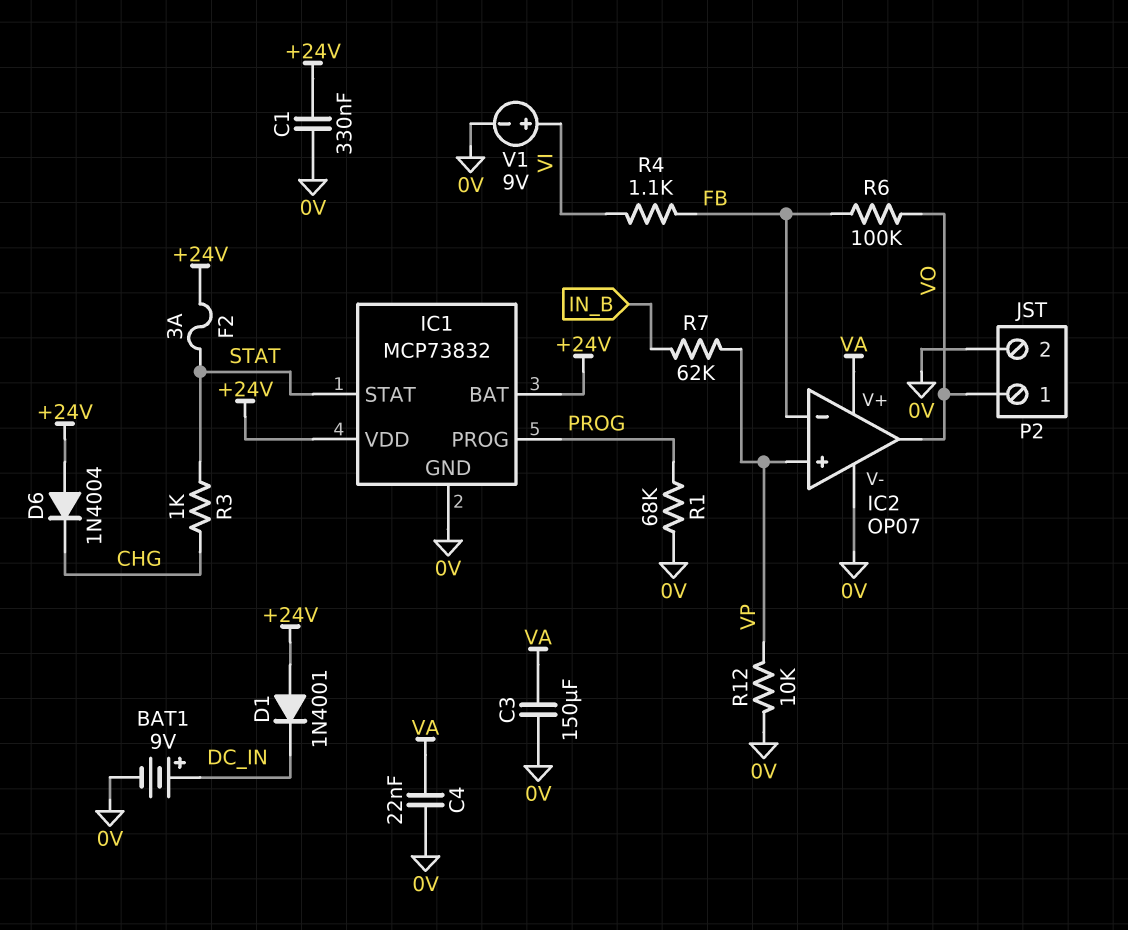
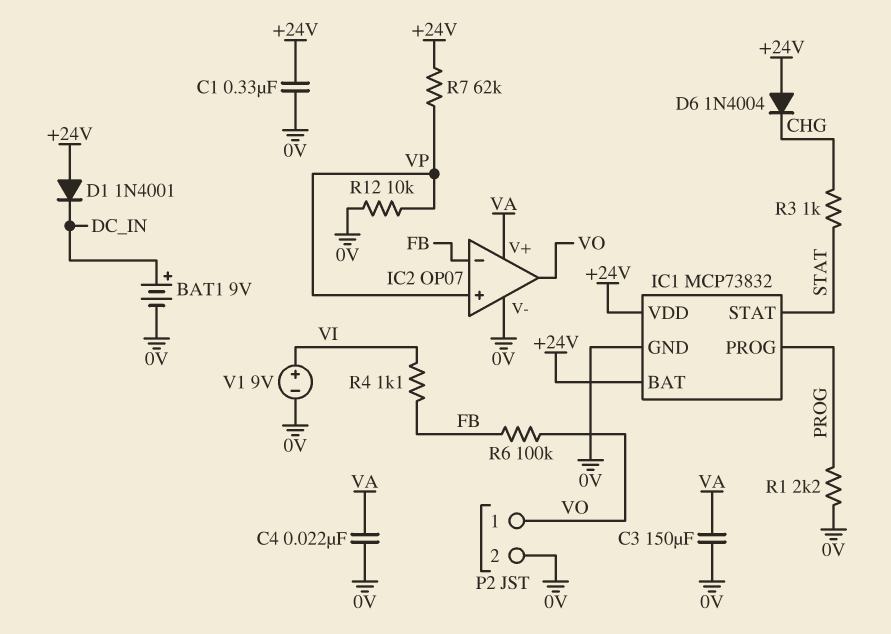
F2: 3A (+24V, STAT) -> none
R1: 68k (0V, PROG) -> 2.2k (0V, PROG)
R7: 62k (IN_B, VP) -> 62k (+24V, VP)

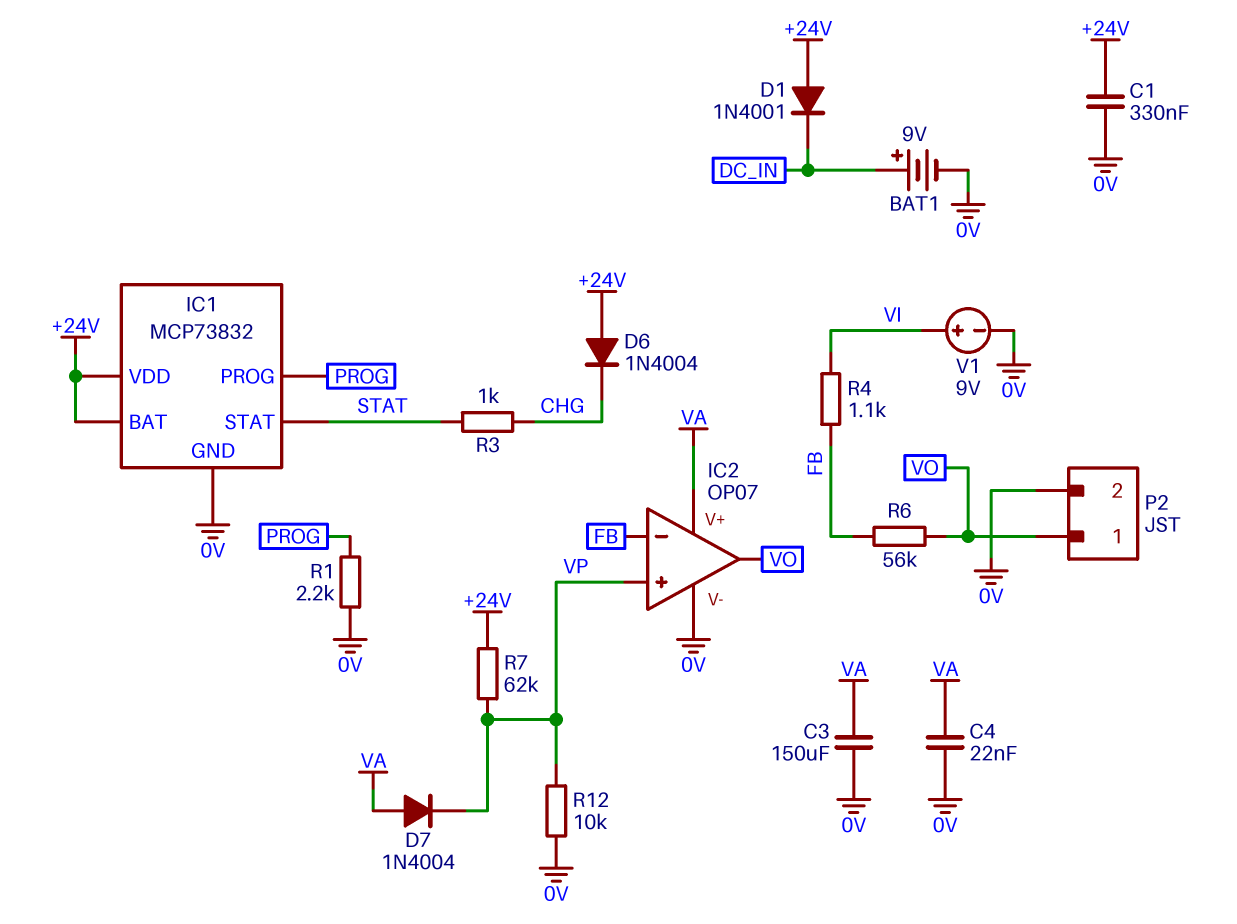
D7: none -> diode 1N4004 (A VA, K VP)
R6: 100k (FB, VO) -> 56k (FB, VO)

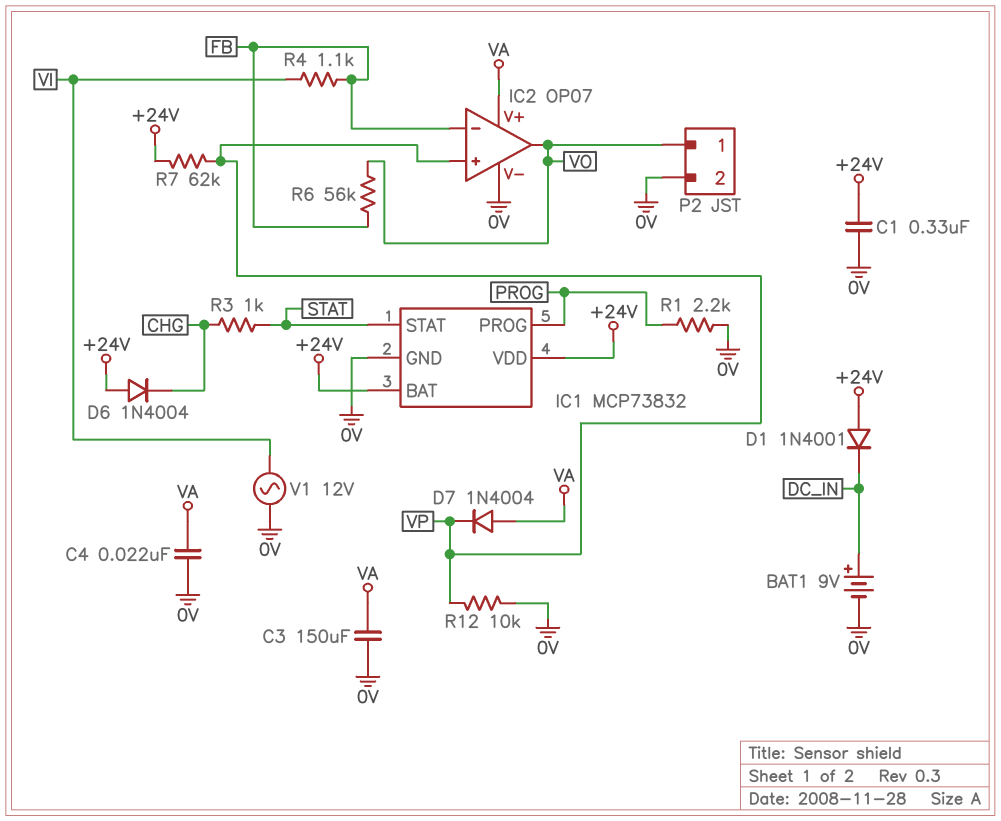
V1: 9V (plus VI, minus 0V) -> AC 12V (0V, VI)

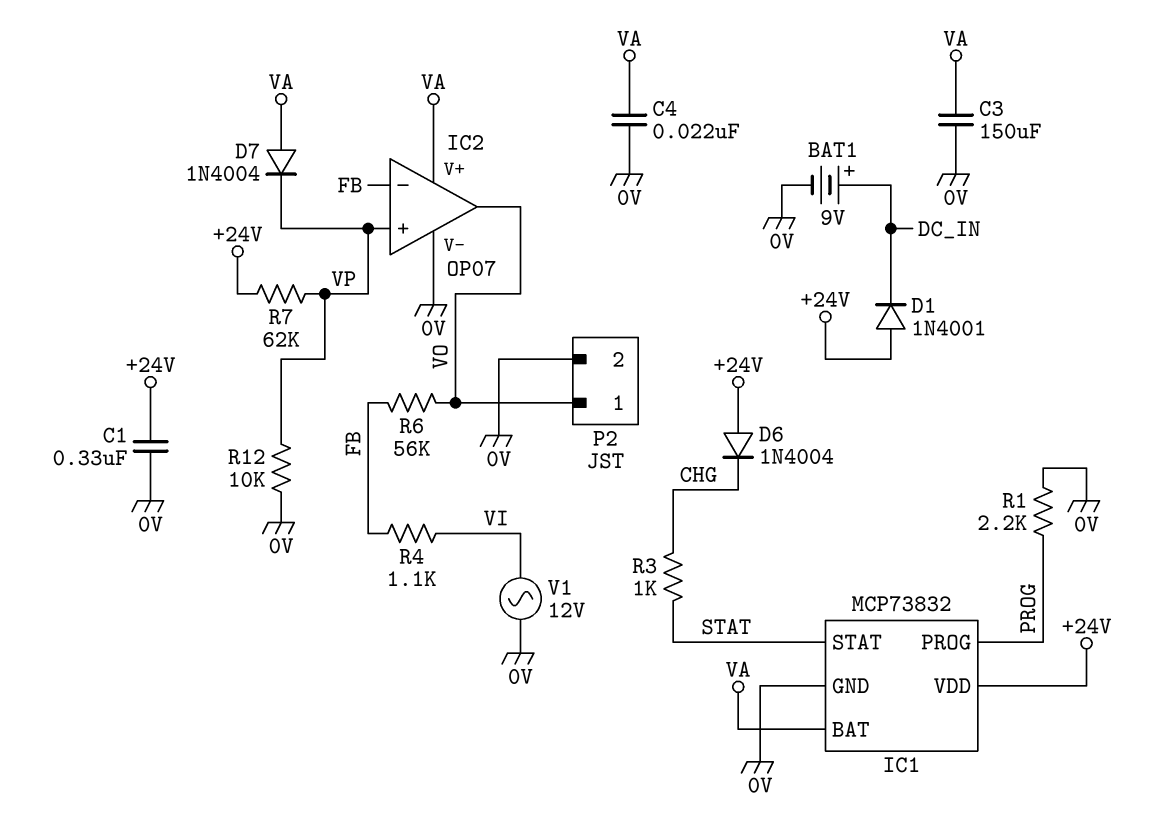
IC1 pin BAT: +24V -> VA

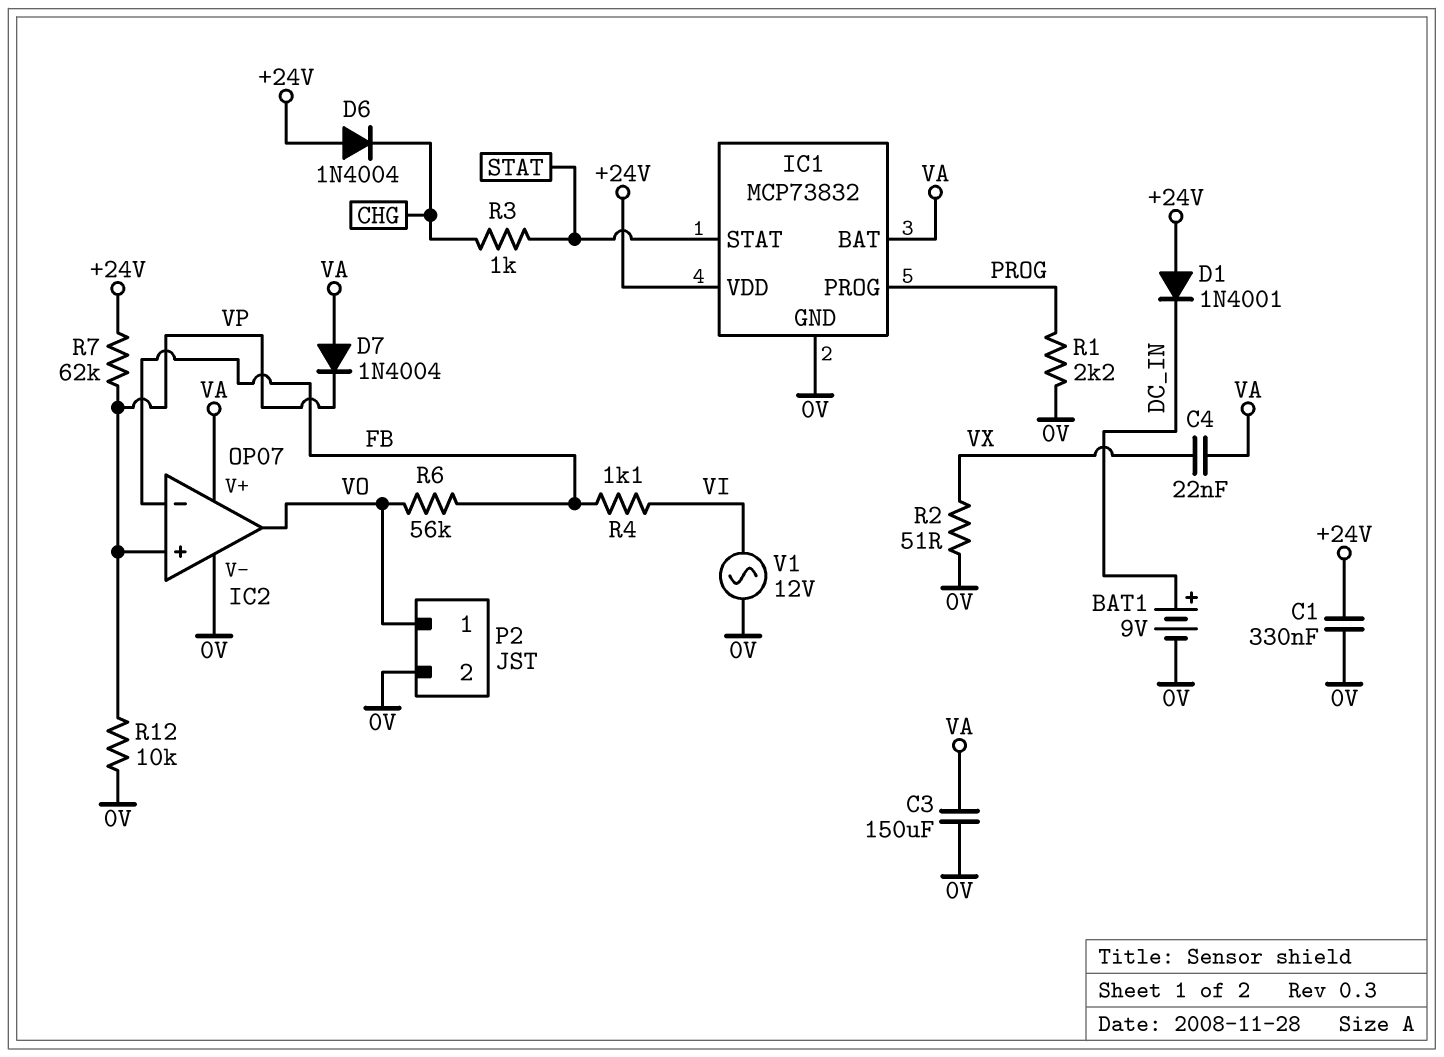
C4: 22nF (0V, VA) -> 22nF (VA, VX)
R2: none -> 51 (0V, VX)

